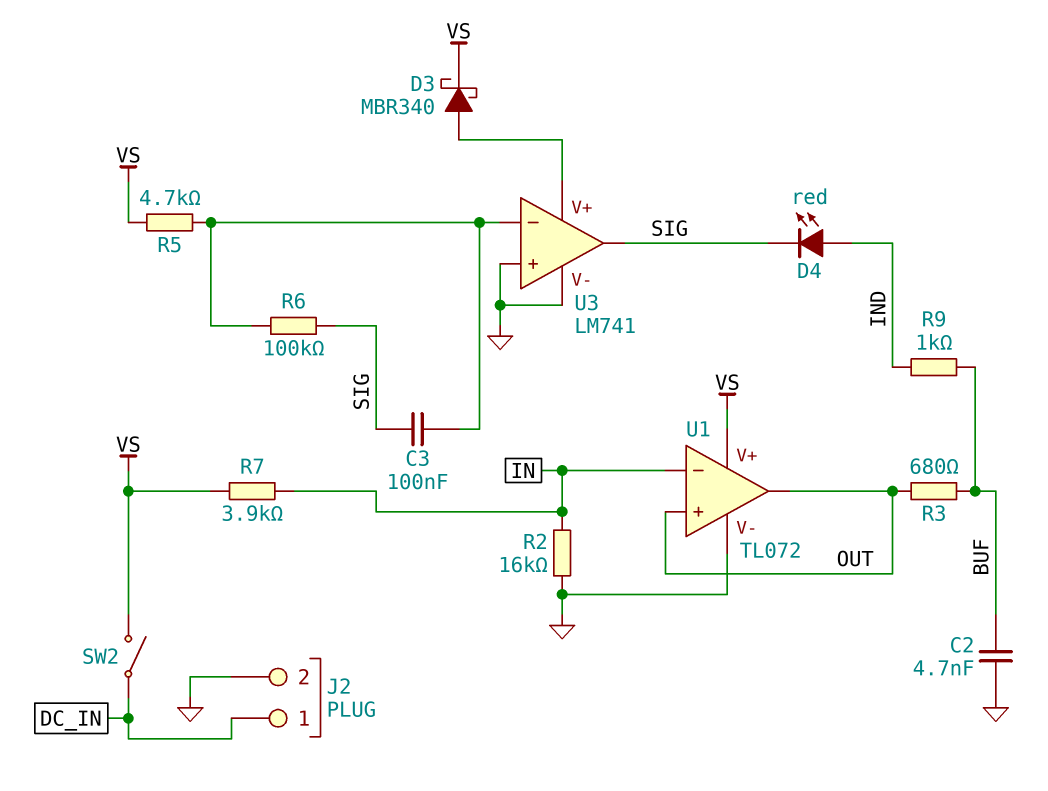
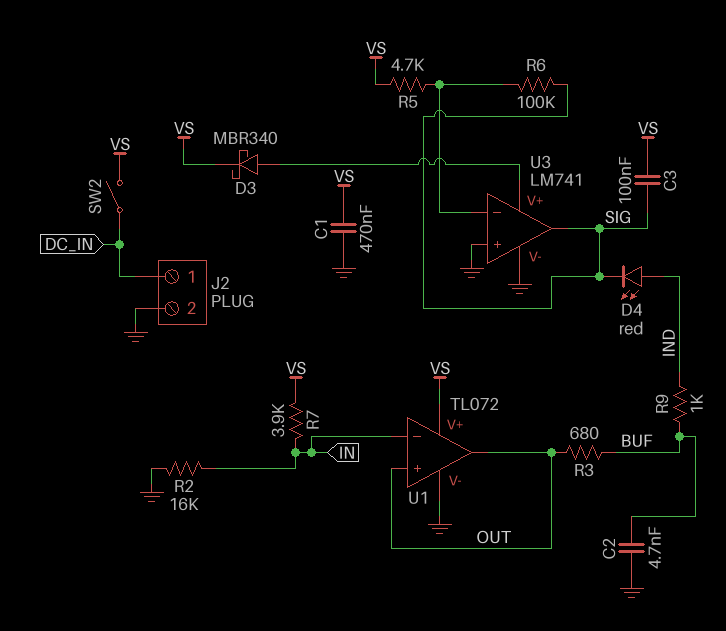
C1: none -> 470nF (GND, VS)
C3: 100nF (SIG, U3/in-) -> 100nF (SIG, VS)

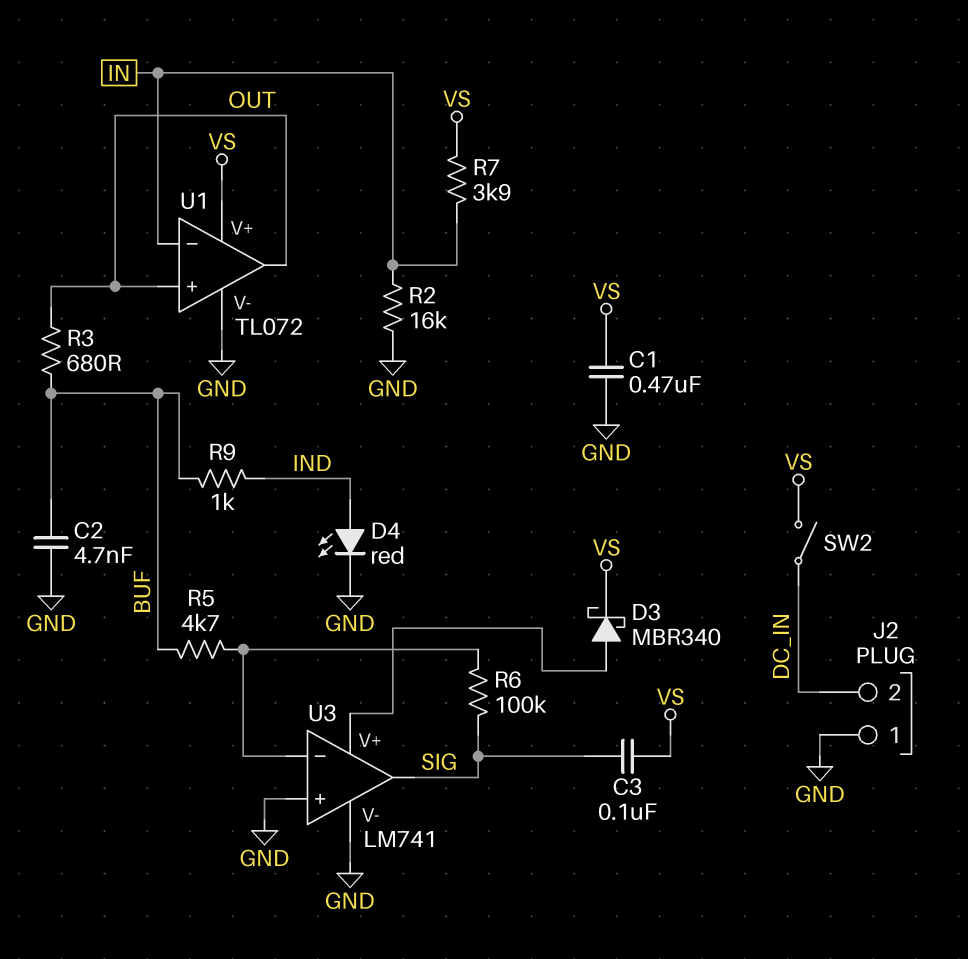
D4: LED red (A IND, K SIG) -> LED red (A IND, K GND)
J2 pin 1: DC_IN -> GND
J2 pin 2: GND -> DC_IN
R5: 4.7k (U3/in-, VS) -> 4.7k (BUF, U3/in-)

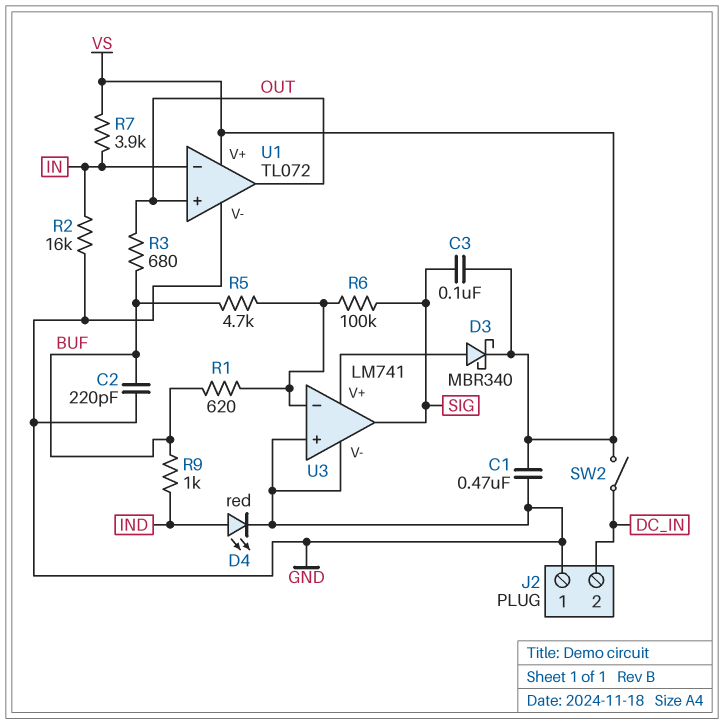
C2: 4.7nF (BUF, GND) -> 220pF (BUF, GND)
R1: none -> 620 (BUF, U3/in-)

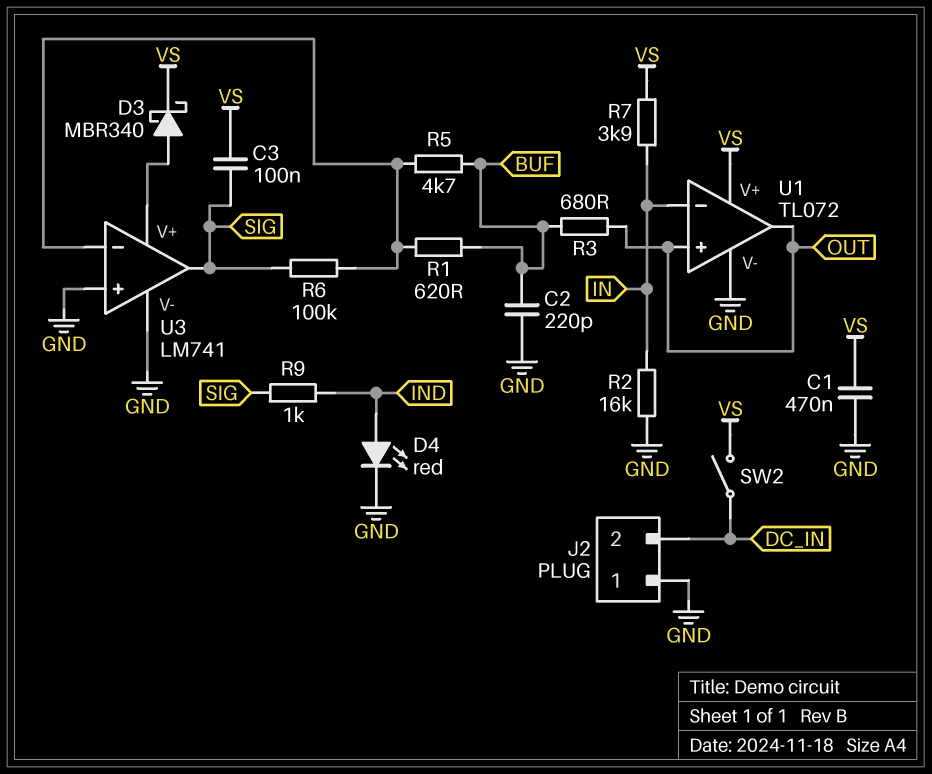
R9: 1k (BUF, IND) -> 1k (IND, SIG)

